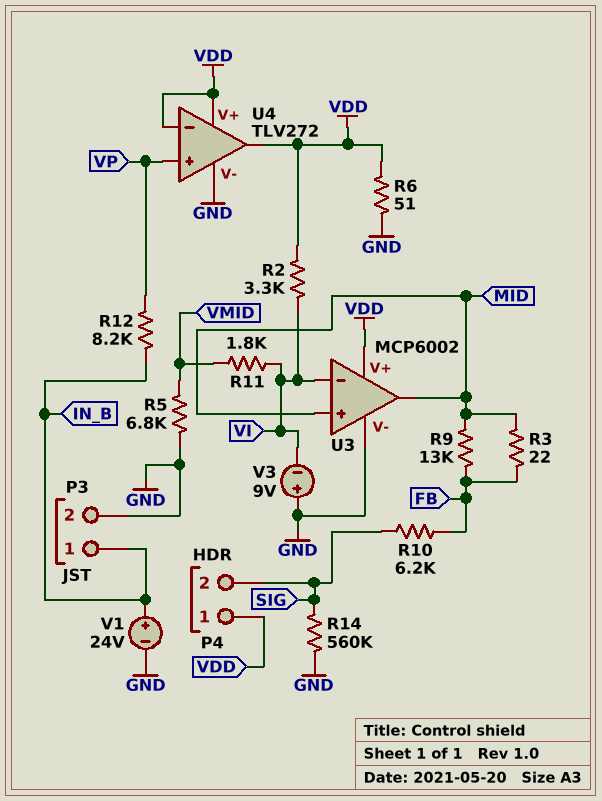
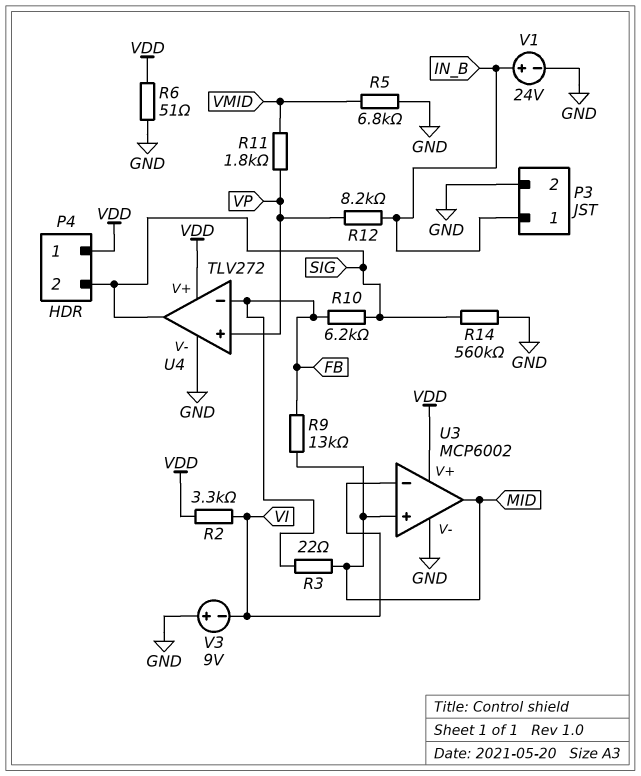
R11: 1.8k (VI, VMID) -> 1.8k (VMID, VP)
U4 pin in-: VDD -> FB
U4 pin out: VDD -> SIG

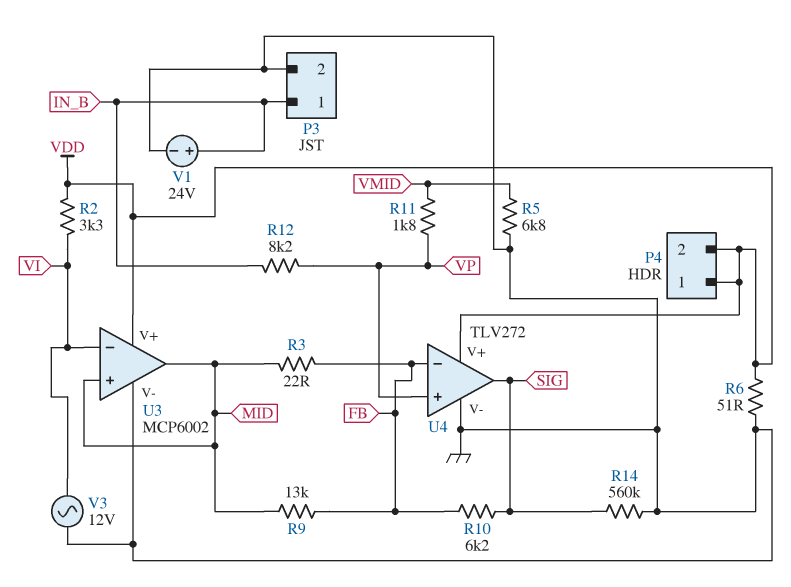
P4 pin 2: SIG -> VDD
V3: 9V (plus GND, minus VI) -> AC 12V (GND, VI)

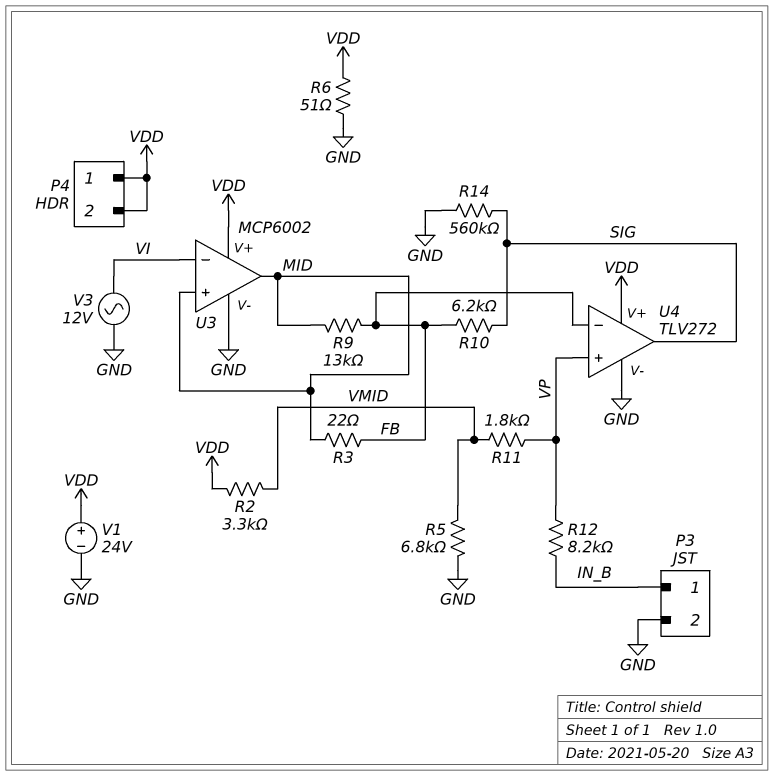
R2: 3.3k (VDD, VI) -> 3.3k (VDD, VMID)
V1: 24V (plus IN_B, minus GND) -> 24V (plus VDD, minus GND)

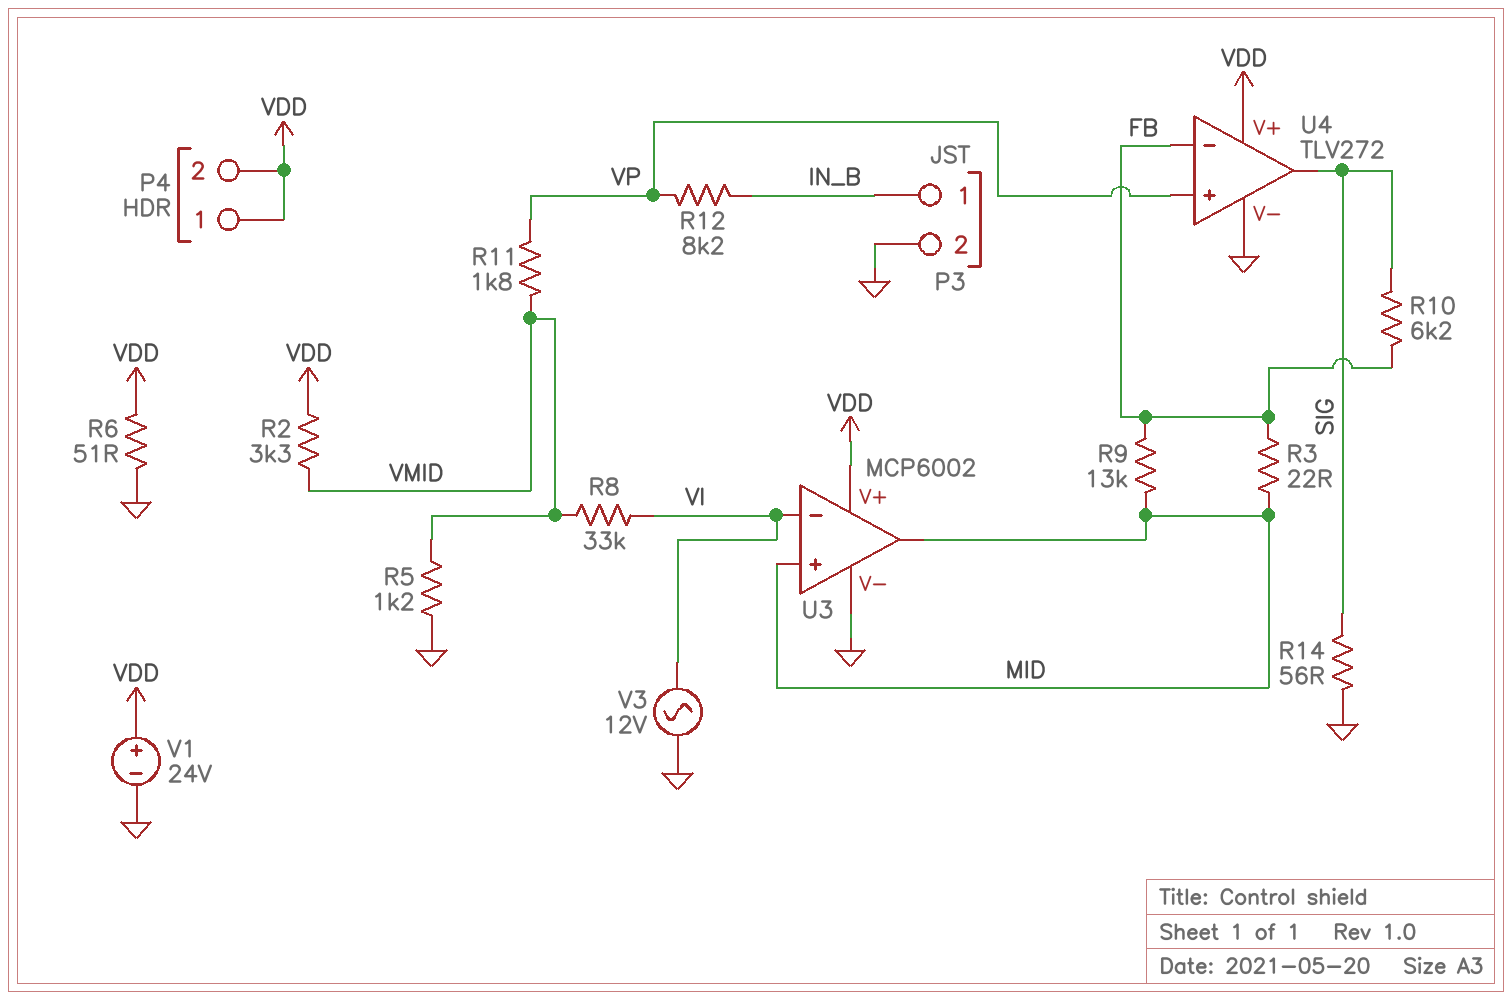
R5: 6.8k (GND, VMID) -> 1.2k (GND, VMID)
R8: none -> 33k (VI, VMID)
R14: 560k (GND, SIG) -> 56 (GND, SIG)

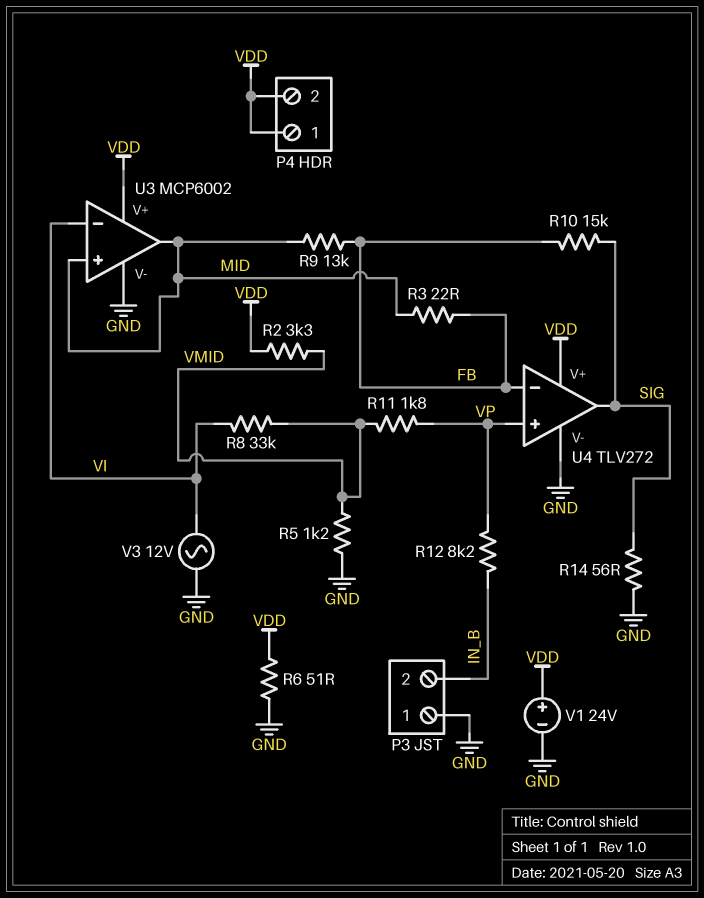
P3 pin 1: IN_B -> GND
P3 pin 2: GND -> IN_B
R10: 6.2k (FB, SIG) -> 15k (FB, SIG)

